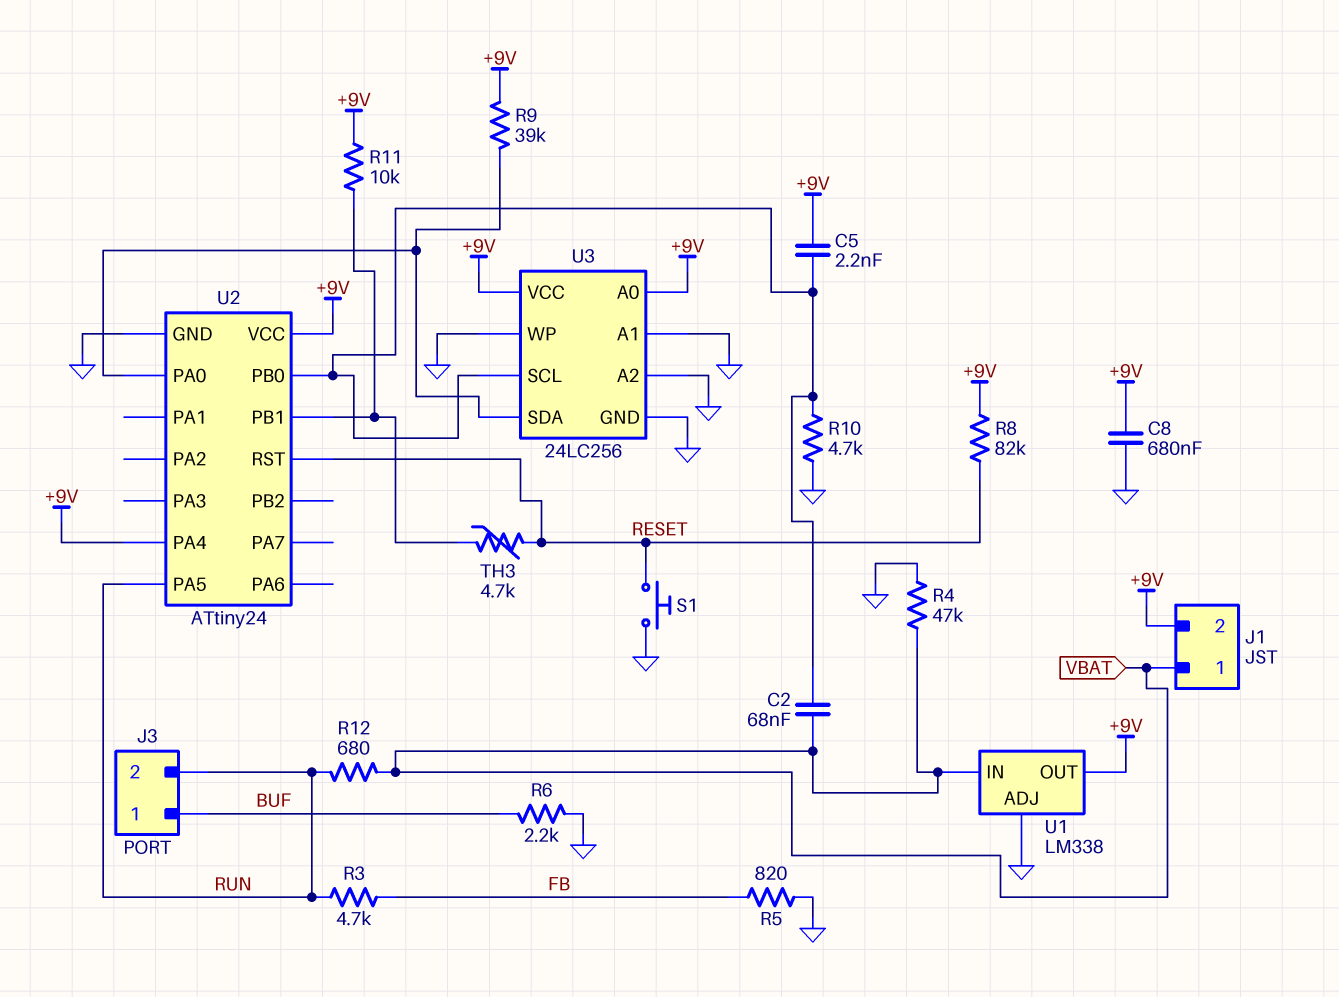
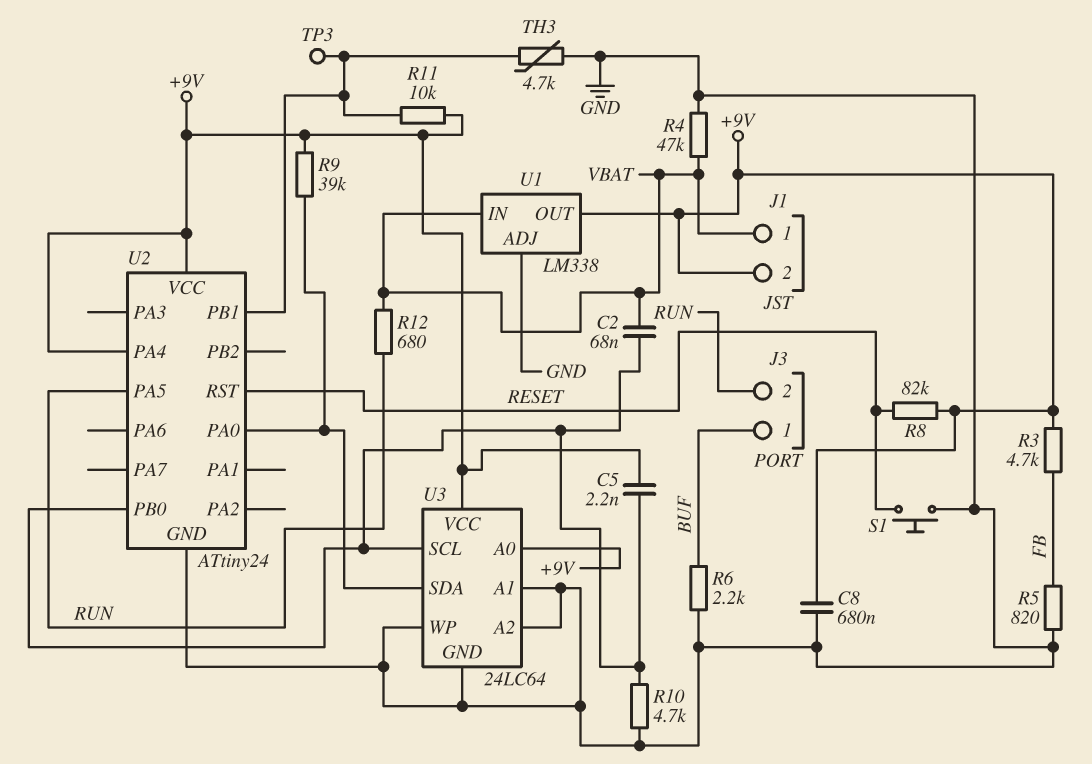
R3: 4.7k (FB, RUN) -> 4.7k (+9V, FB)
TH3: 4.7k (RESET, U2/PB1) -> 4.7k (GND, U2/PB1)
TP3: none -> test point (U2/PB1)
U3: 24LC256 -> 24LC64

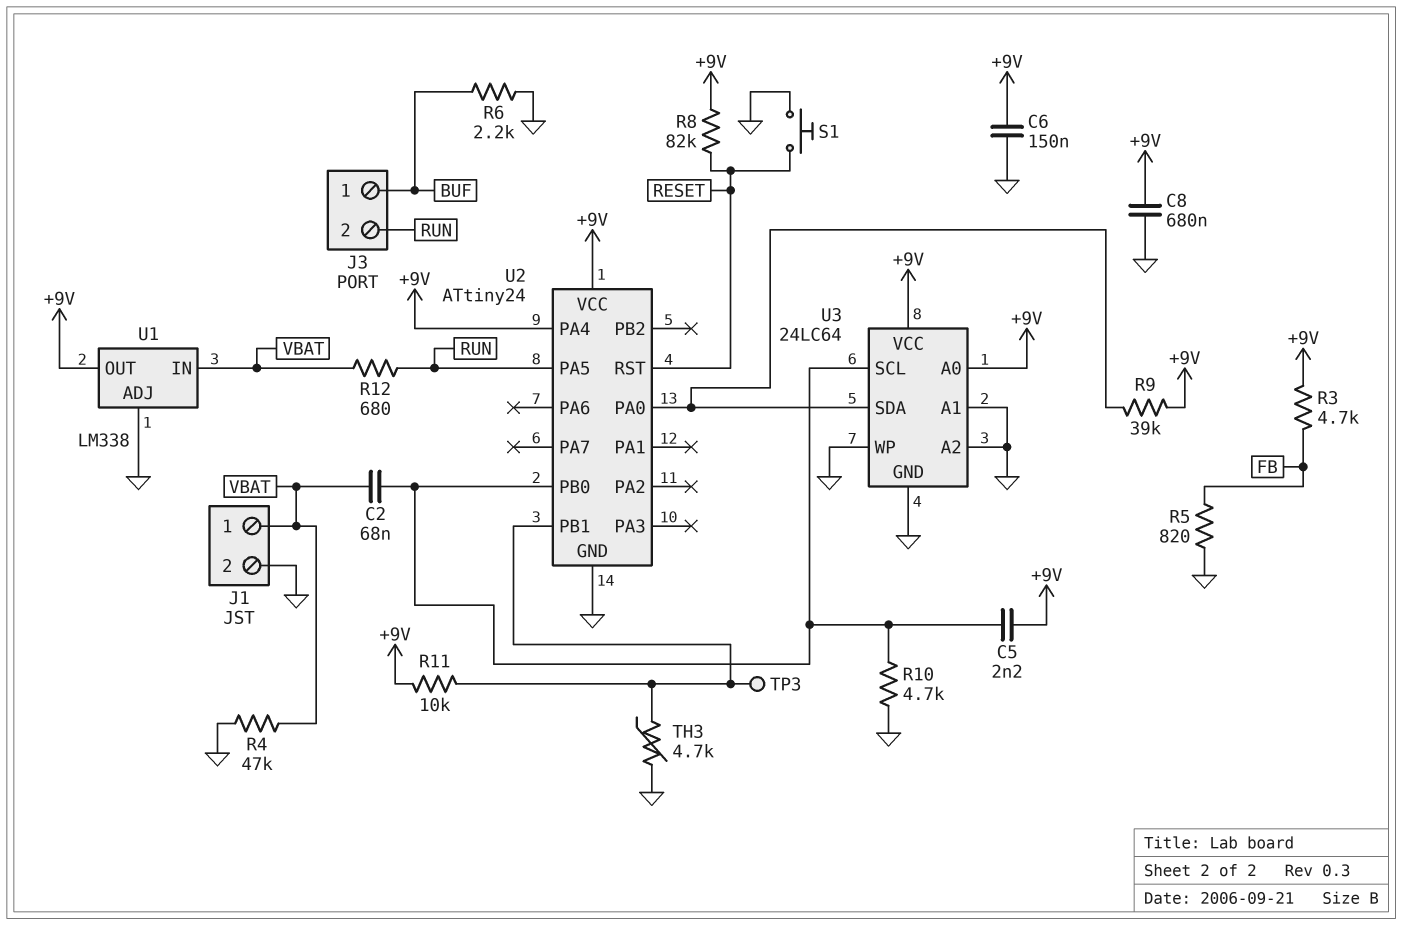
C6: none -> 150nF (+9V, GND)
J1 pin 2: +9V -> GND

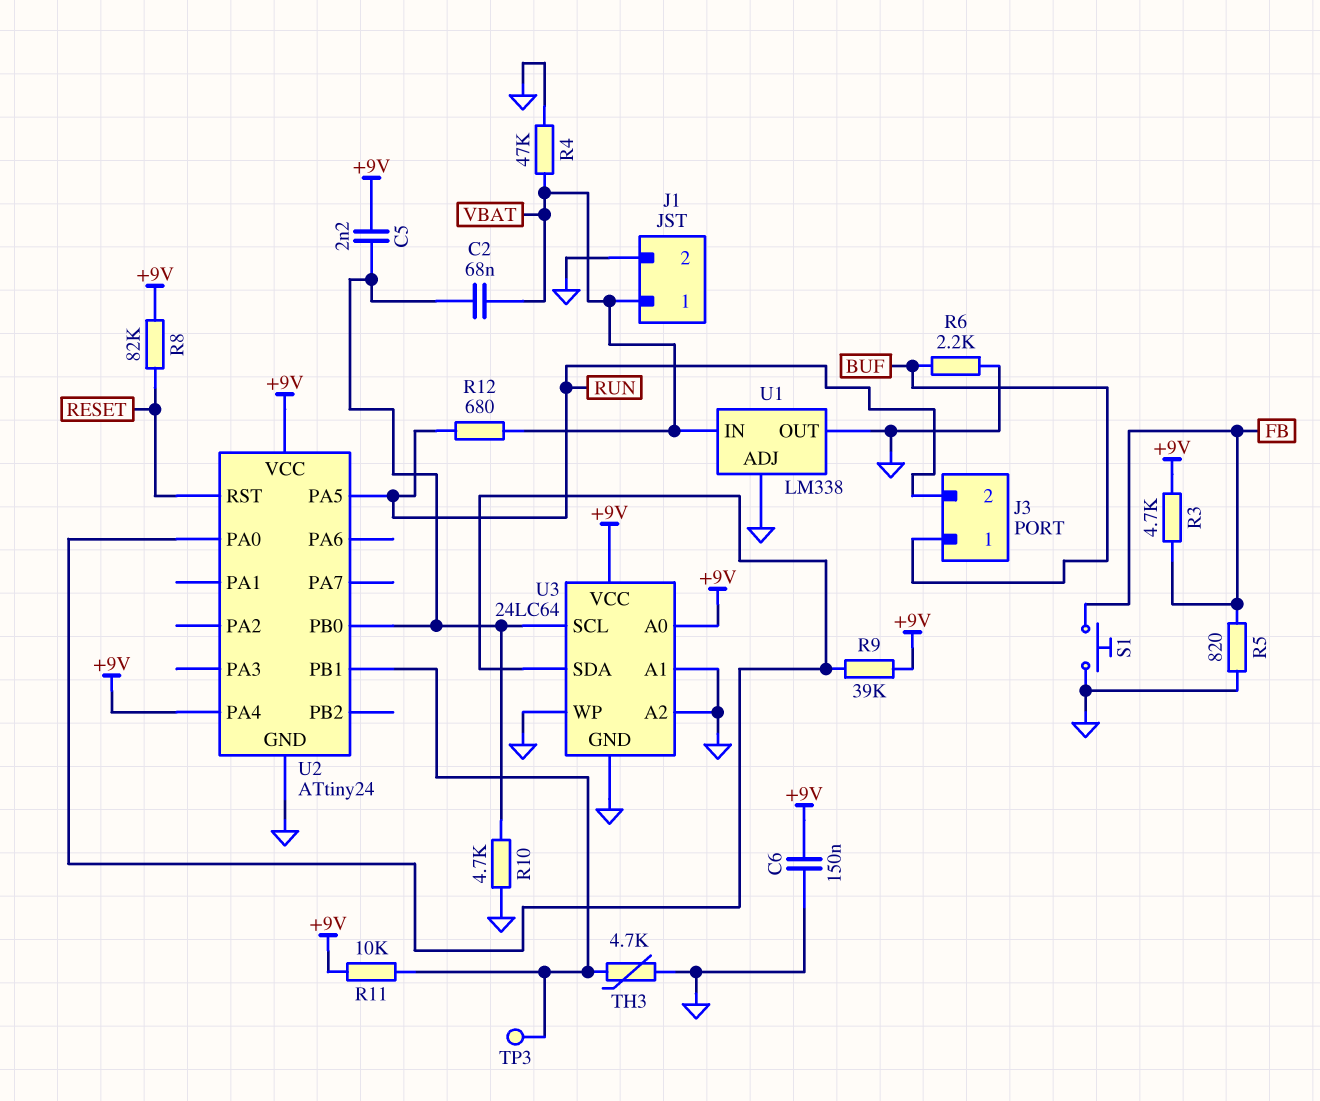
C8: 680nF (+9V, GND) -> none
S1: button (GND, RESET) -> button (FB, GND)
U1 pin OUT: +9V -> GND

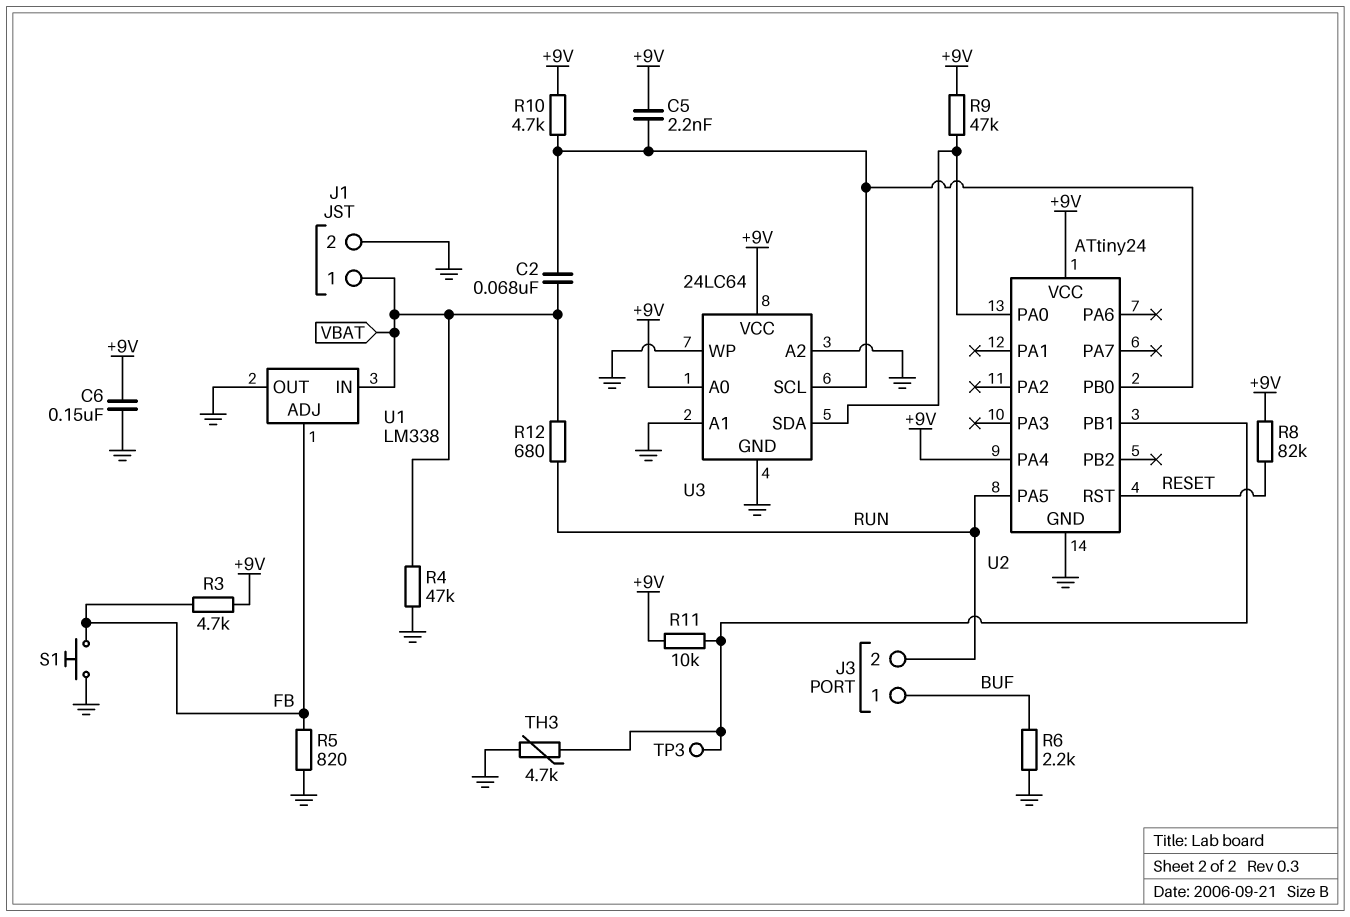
R9: 39k (+9V, U2/PA0) -> 47k (+9V, U2/PA0)
R10: 4.7k (GND, U2/PB0) -> 4.7k (+9V, U2/PB0)
U1 pin ADJ: GND -> FB

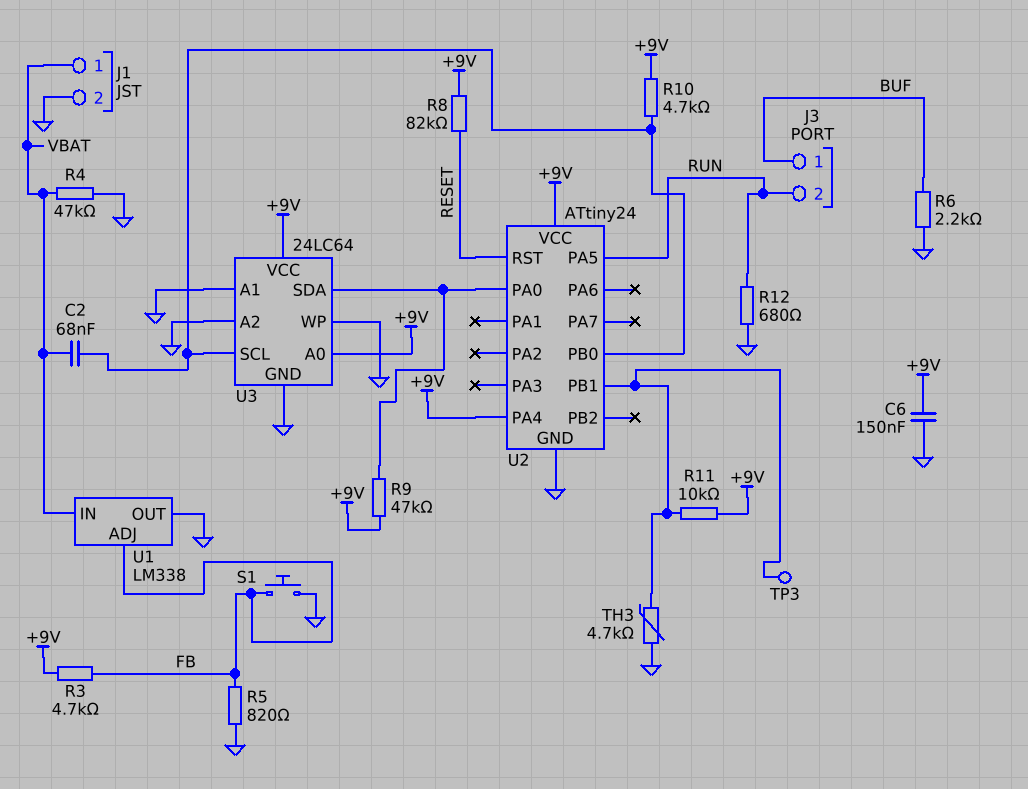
C5: 2.2nF (+9V, U2/PB0) -> none
R12: 680 (RUN, VBAT) -> 680 (GND, RUN)

